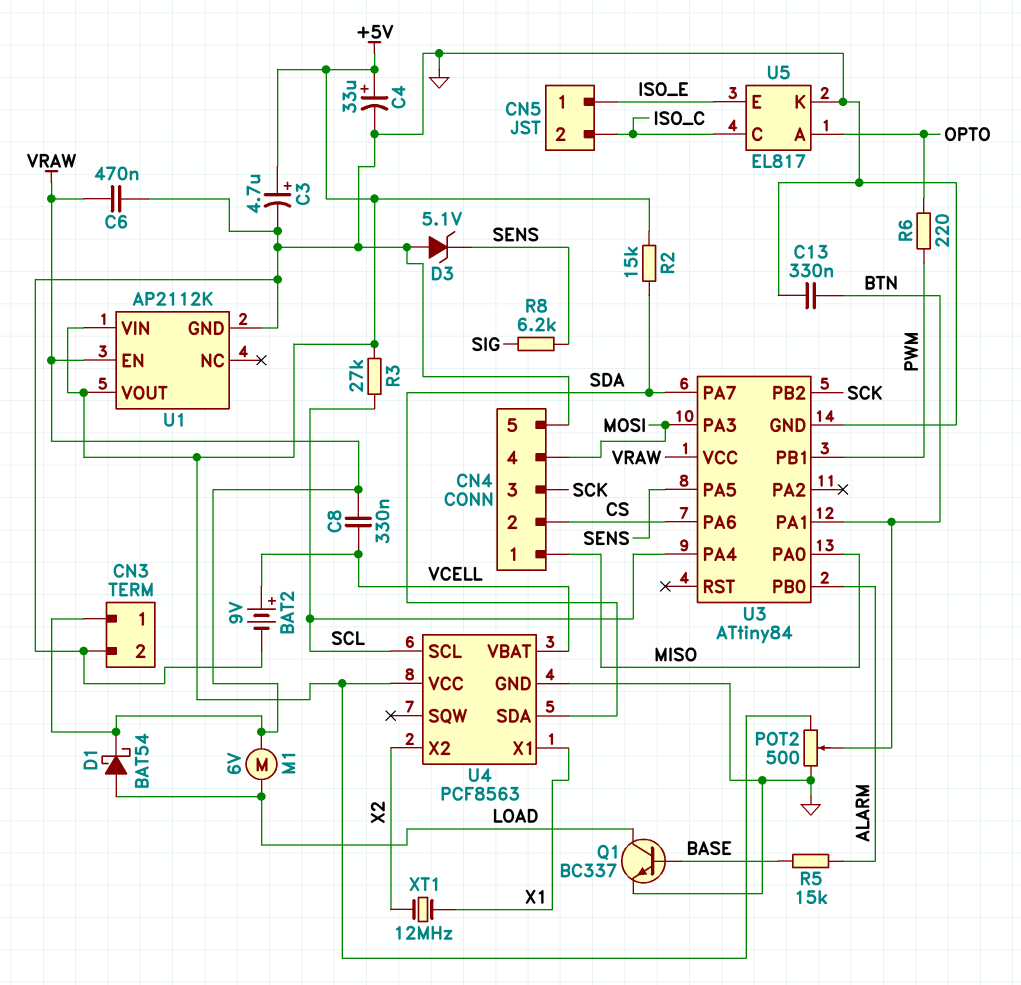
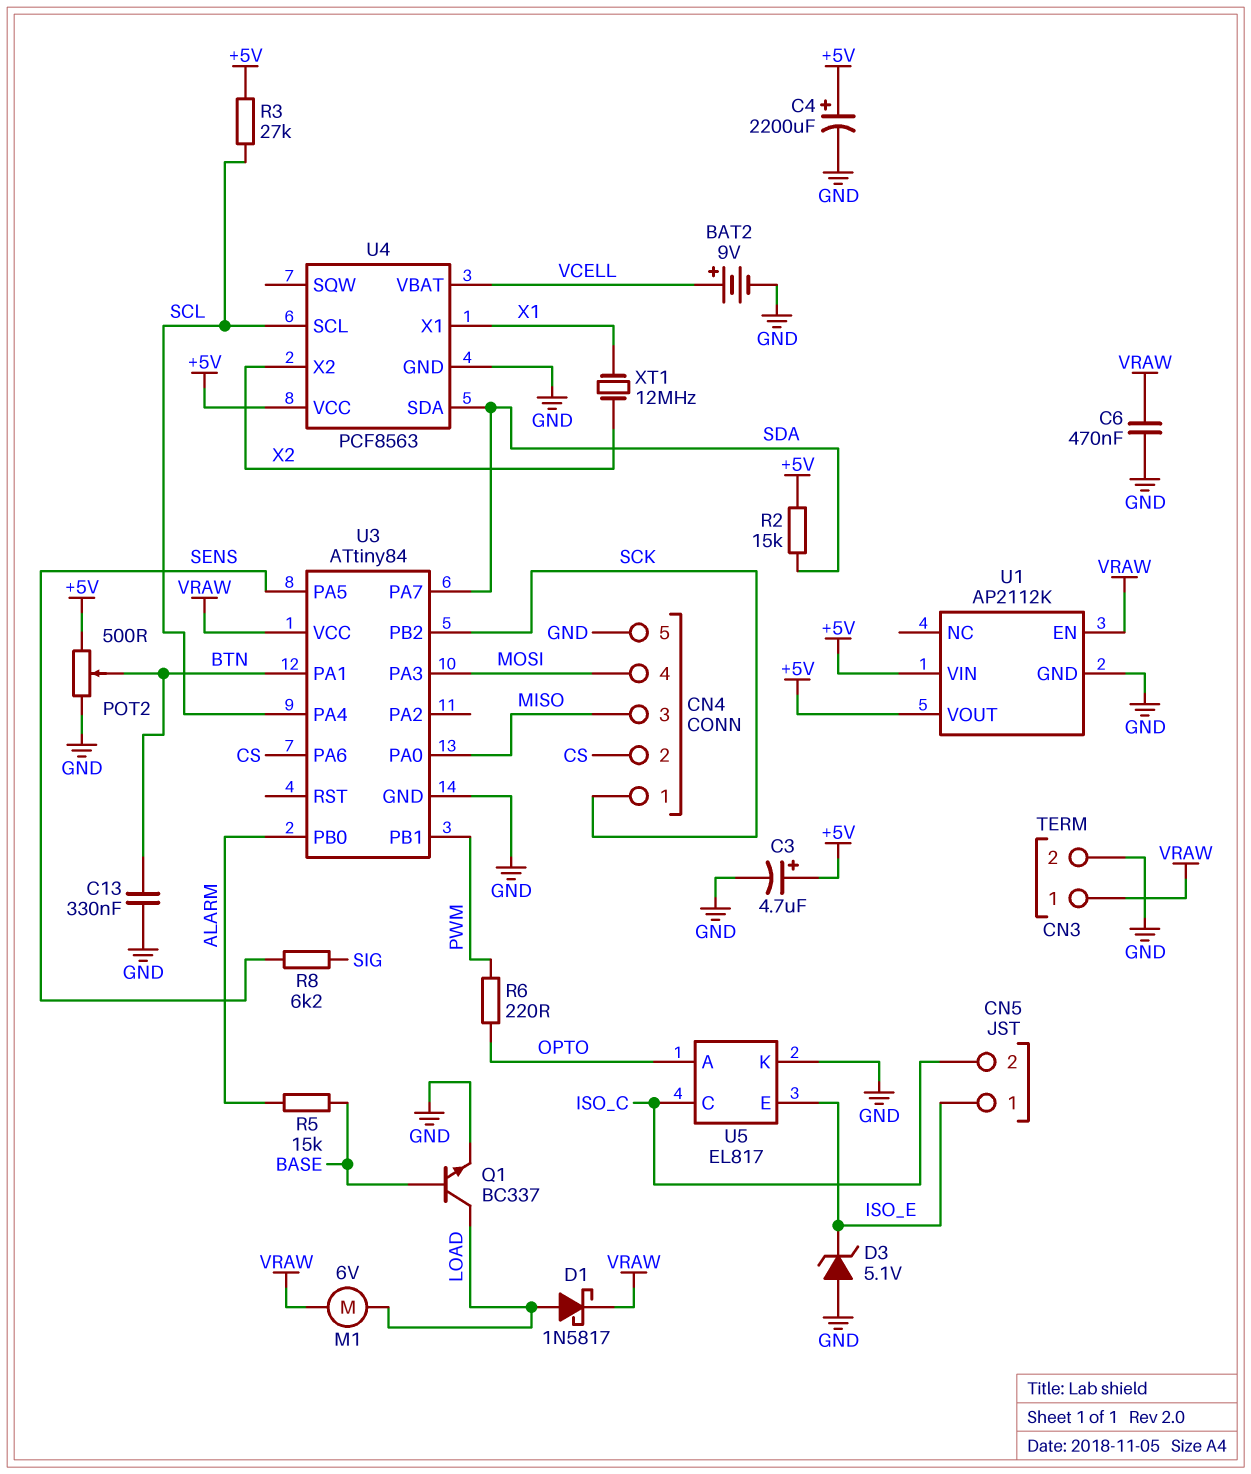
C4: 33uF (plus +5V, minus GND) -> 2200uF (plus +5V, minus GND)
C8: 330nF (VCELL, VRAW) -> none
CN4 pin 1: MISO -> SCK
CN4 pin 3: SCK -> MISO
D1: schottky BAT54 (A LOAD, K VRAW) -> schottky 1N5817 (A LOAD, K VRAW)
D3: zener 5.1V (A GND, K SENS) -> zener 5.1V (A GND, K ISO_E)

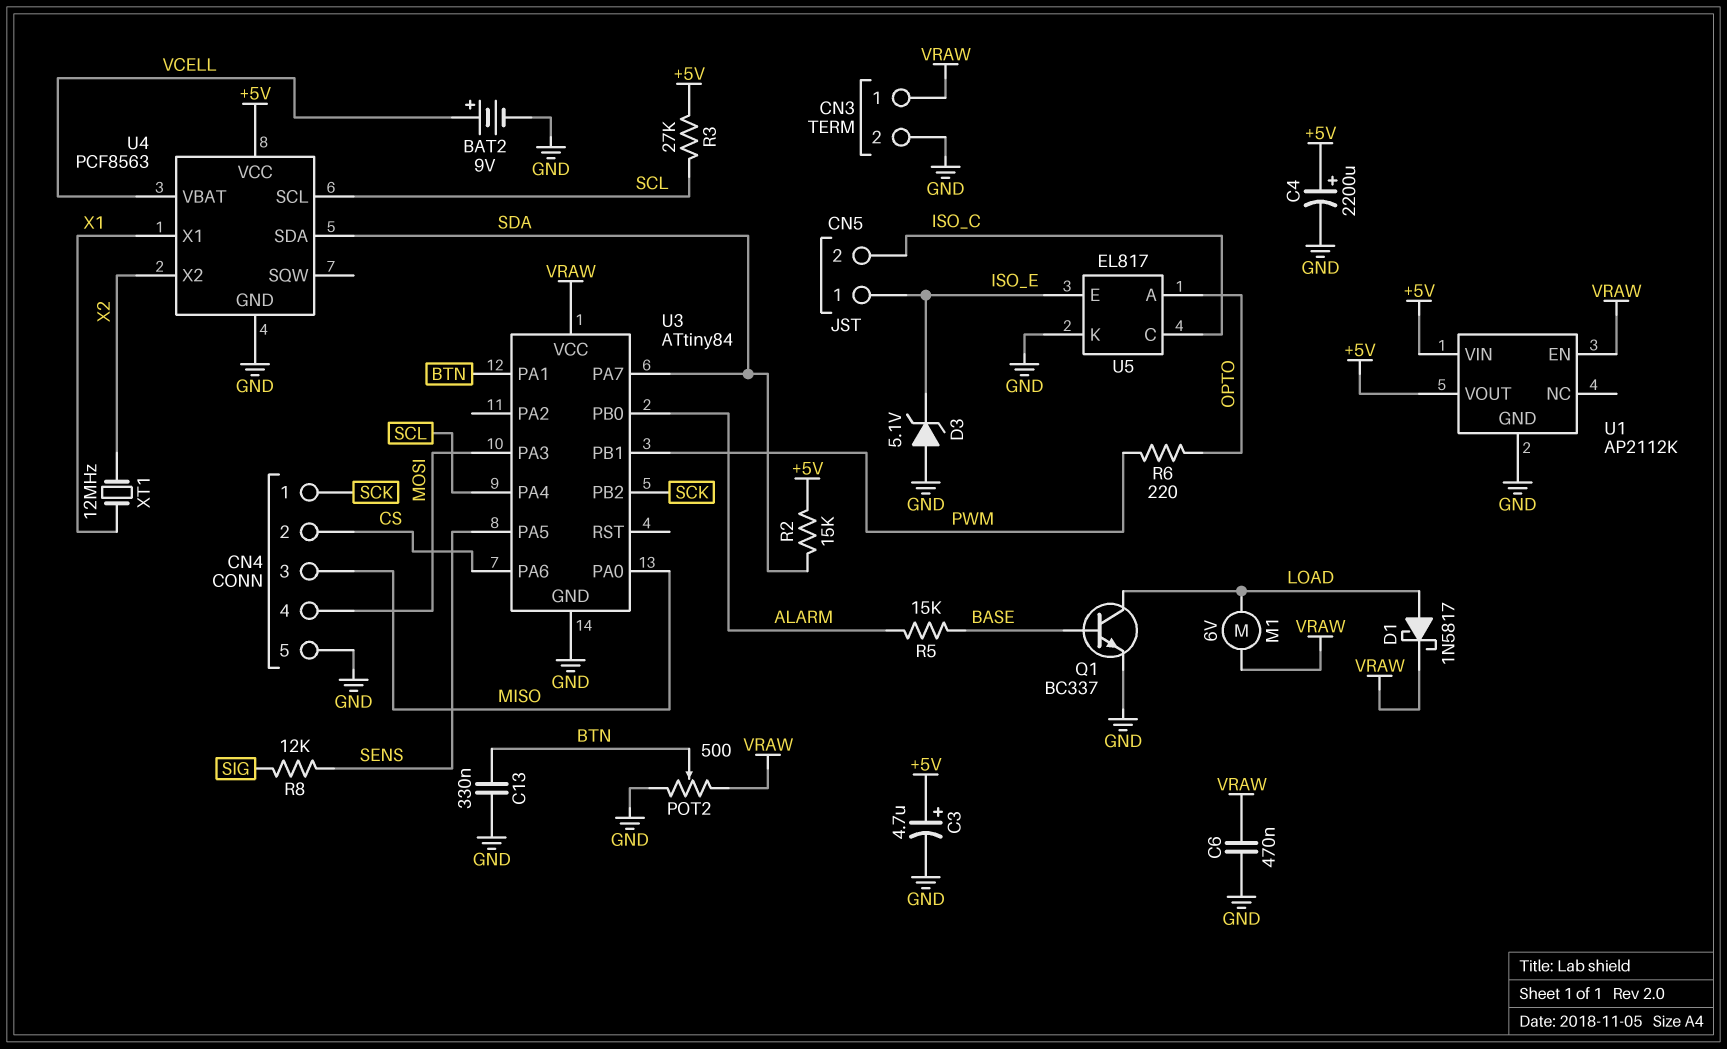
POT2: 500 (+5V, GND, wiper BTN) -> 500 (GND, VRAW, wiper BTN)
R8: 6.2k (SENS, SIG) -> 12k (SENS, SIG)

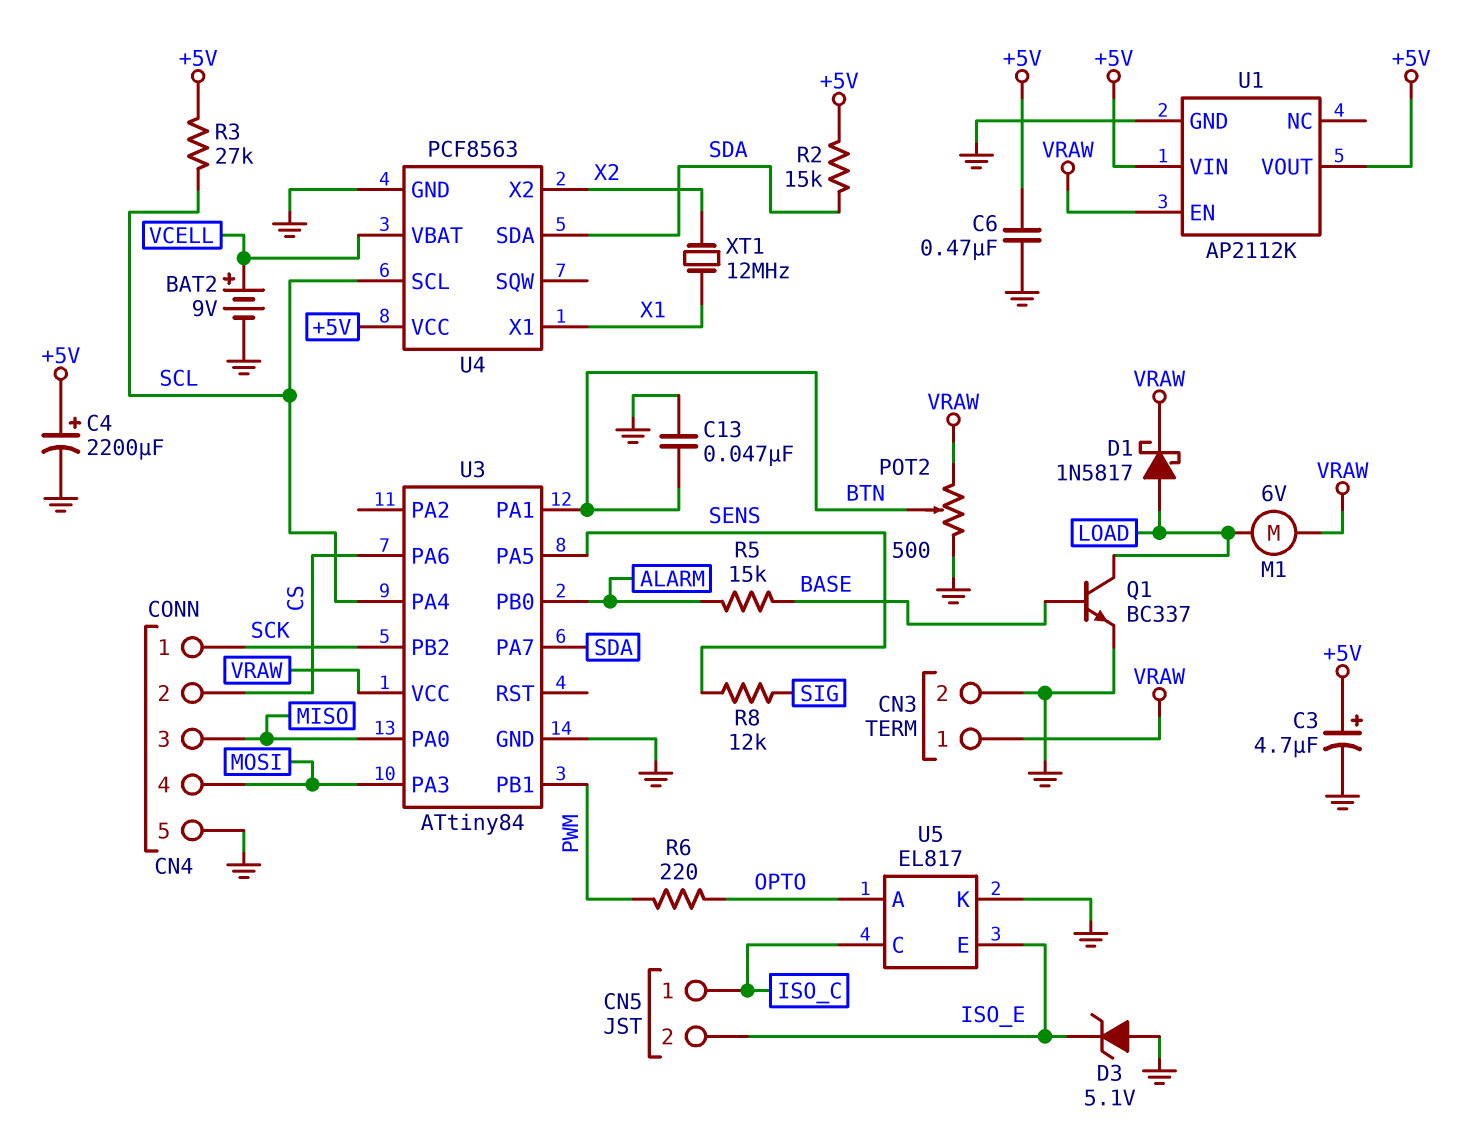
C6: 470nF (GND, VRAW) -> 470nF (+5V, GND)
C13: 330nF (BTN, GND) -> 47nF (BTN, GND)
CN5 pin 1: ISO_E -> ISO_C
CN5 pin 2: ISO_C -> ISO_E

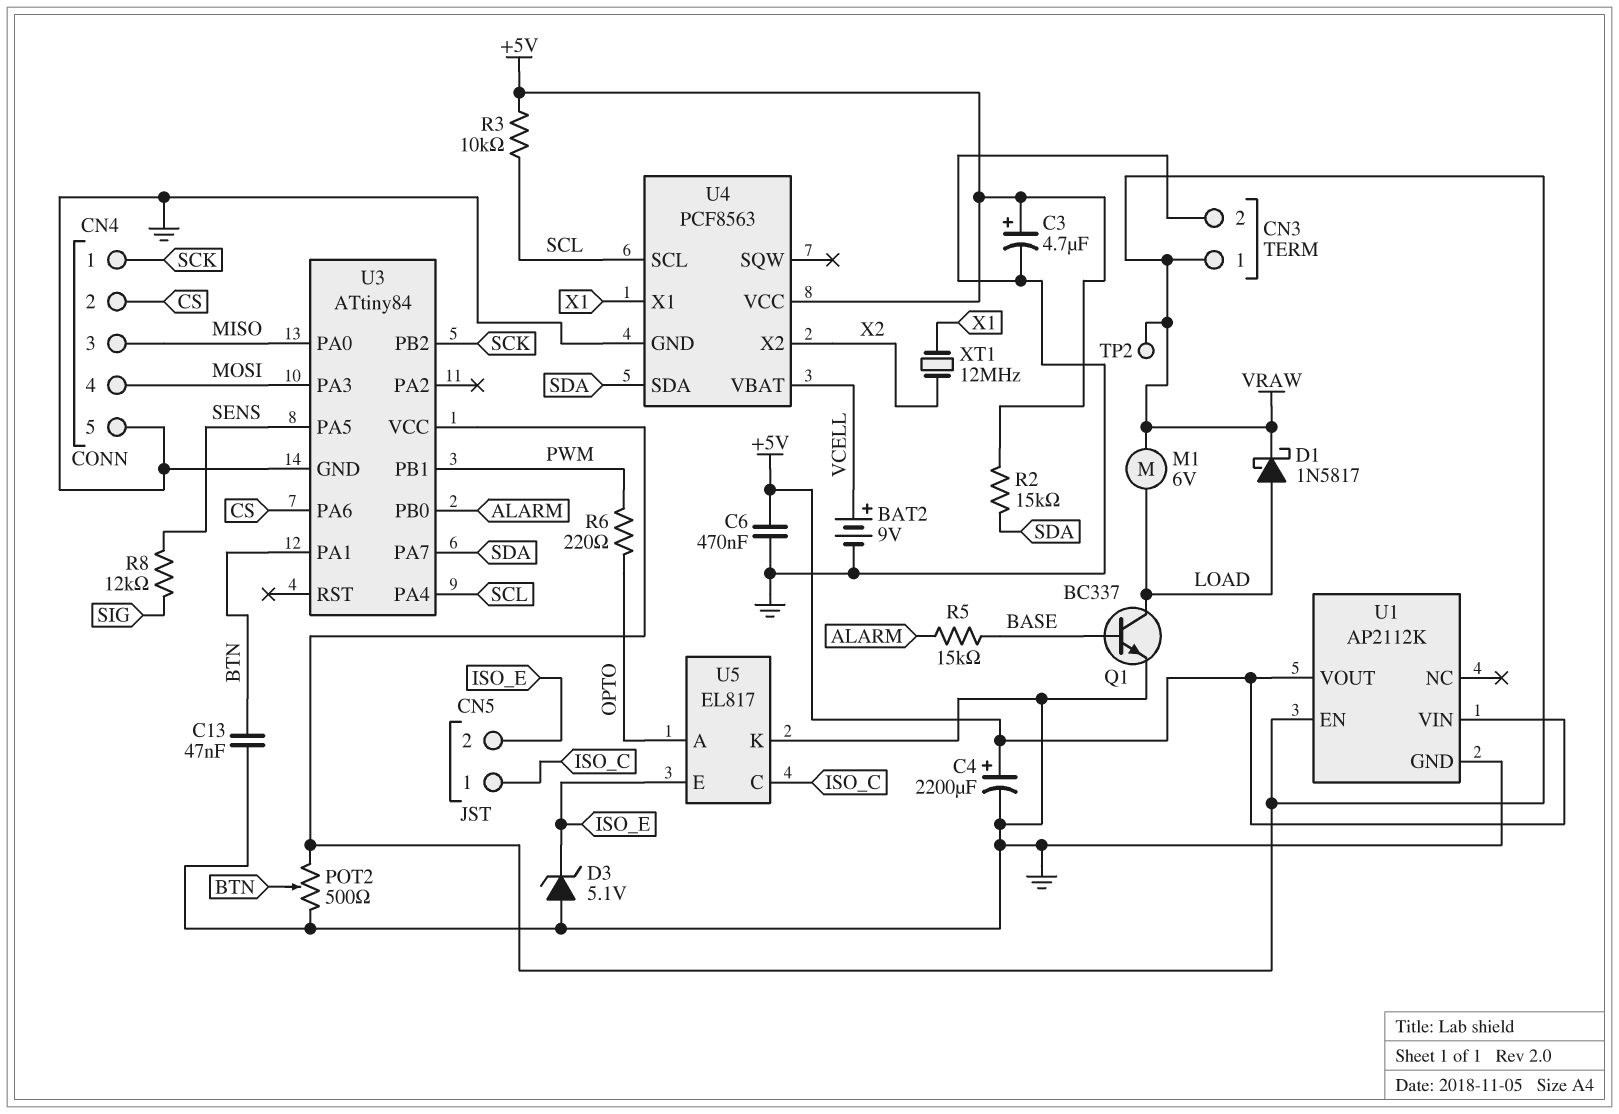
R3: 27k (+5V, SCL) -> 10k (+5V, SCL)
TP2: none -> test point (VRAW)

